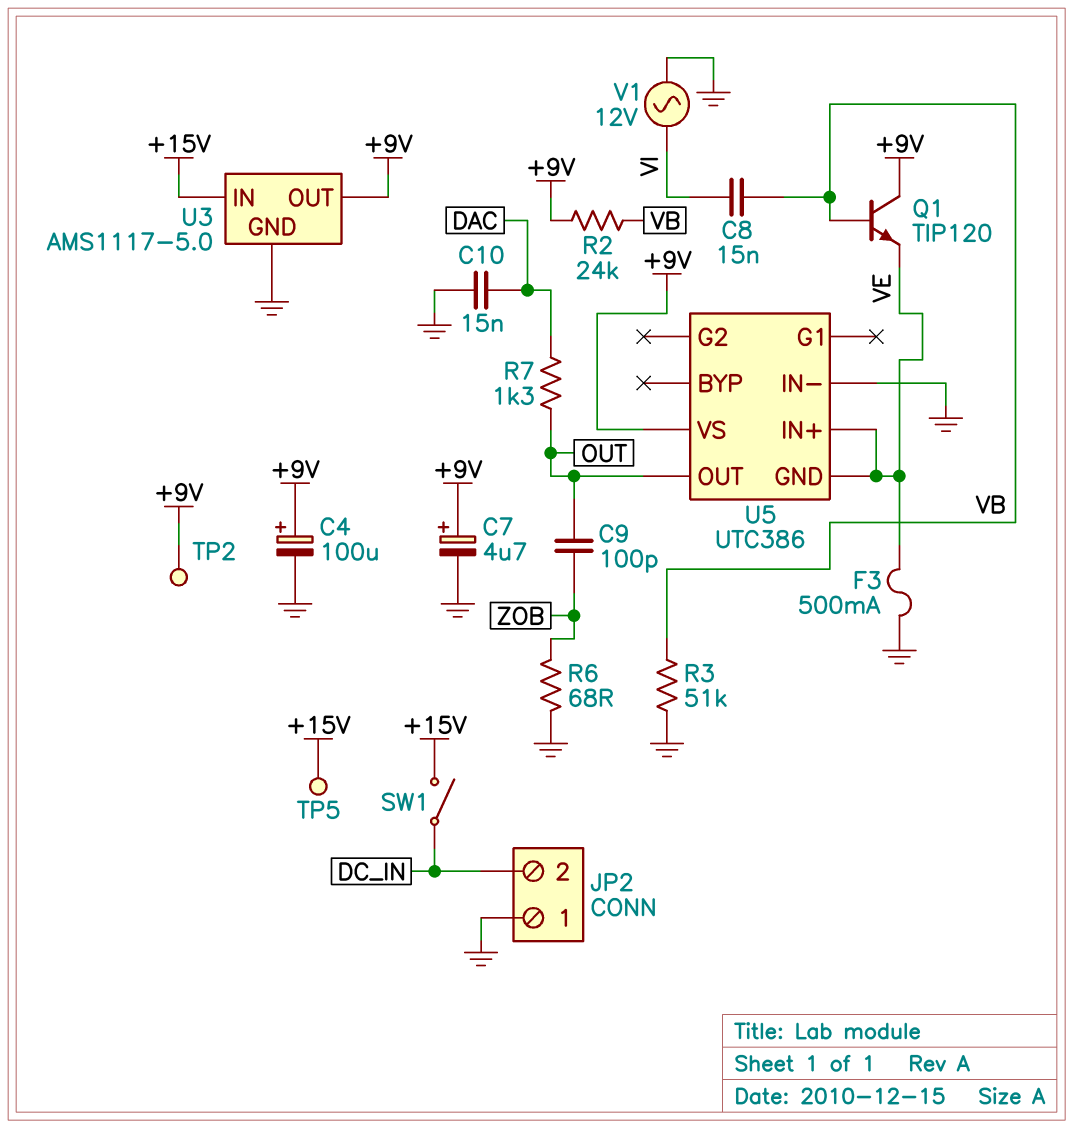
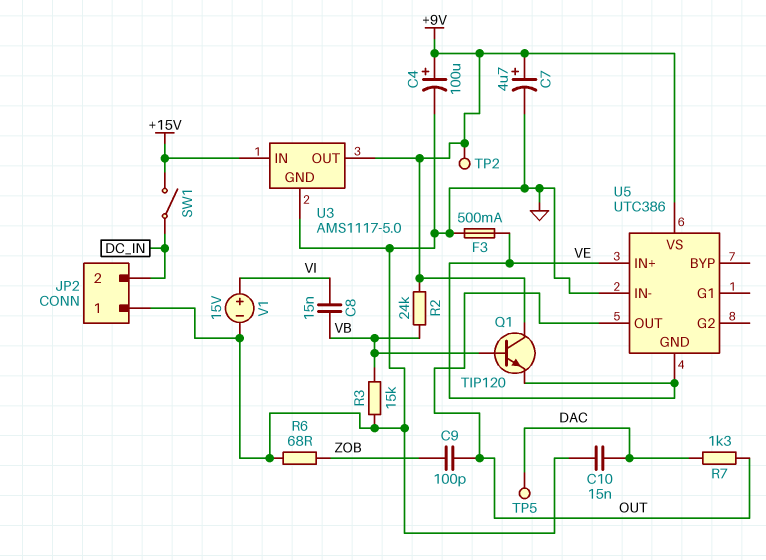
R3: 51k (GND, VB) -> 15k (GND, VB)
TP5: test point (+15V) -> test point (DAC)
V1: AC 12V (GND, VI) -> 15V (plus VI, minus GND)

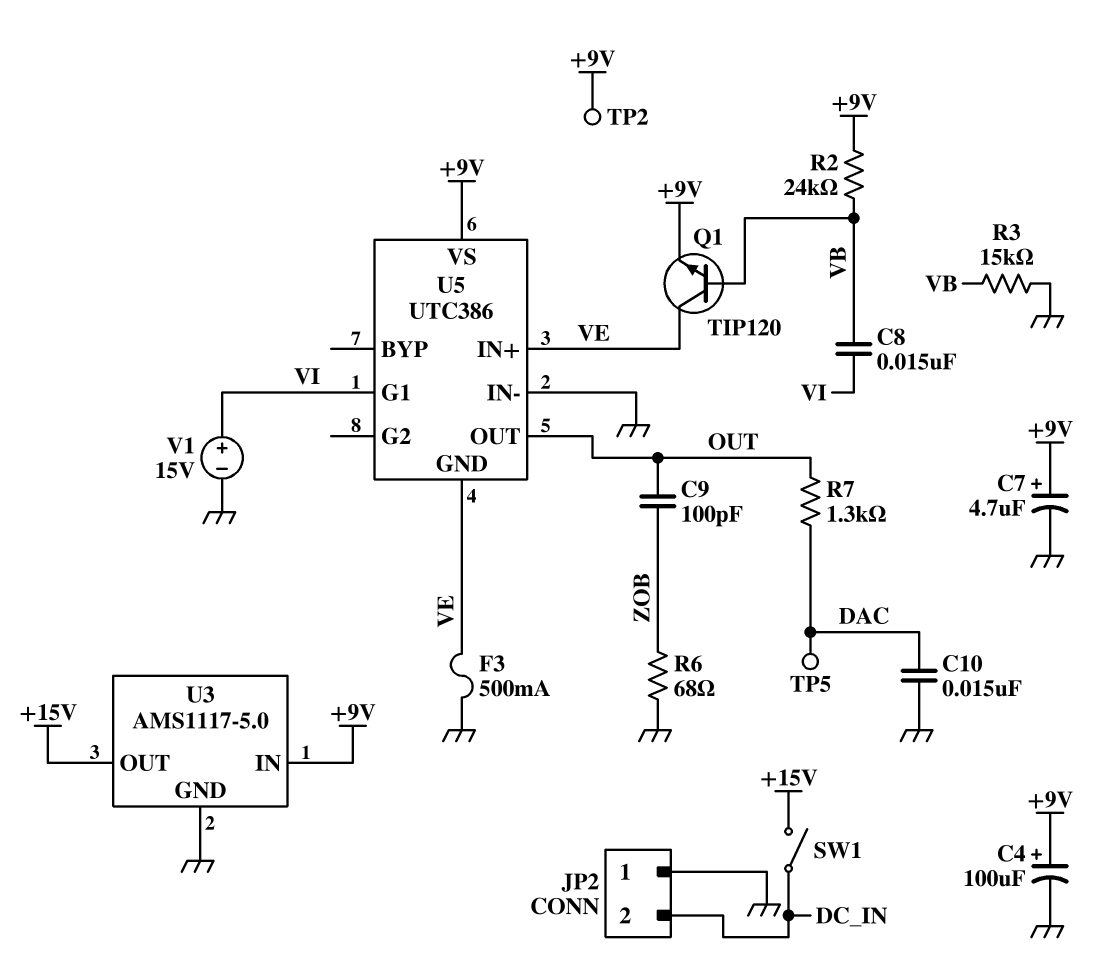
Q1: NPN TIP120 (B VB, C +9V, E VE) -> NPN TIP120 (B VB, C VE, E +9V)
U3 pin IN: +15V -> +9V
U3 pin OUT: +9V -> +15V
U5 pin G1: none -> VI

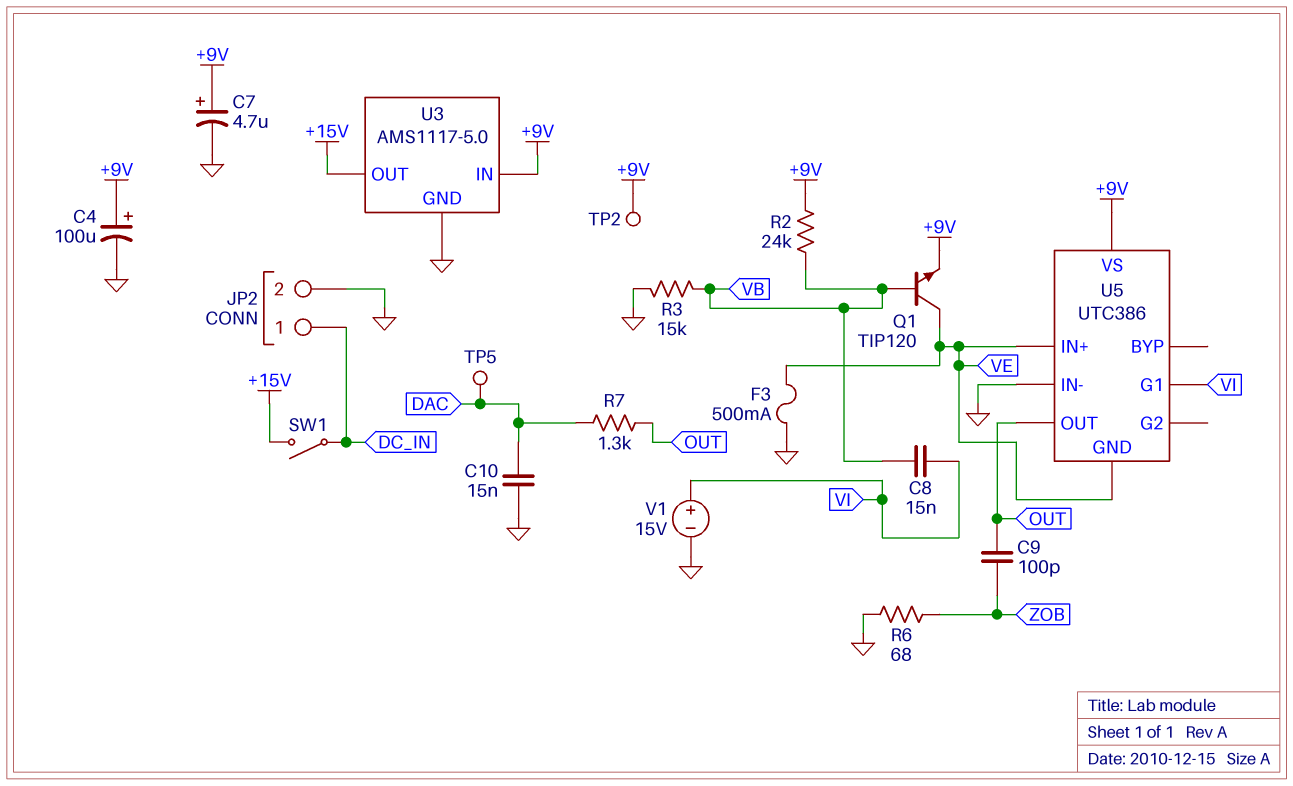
JP2 pin 1: GND -> DC_IN
JP2 pin 2: DC_IN -> GND

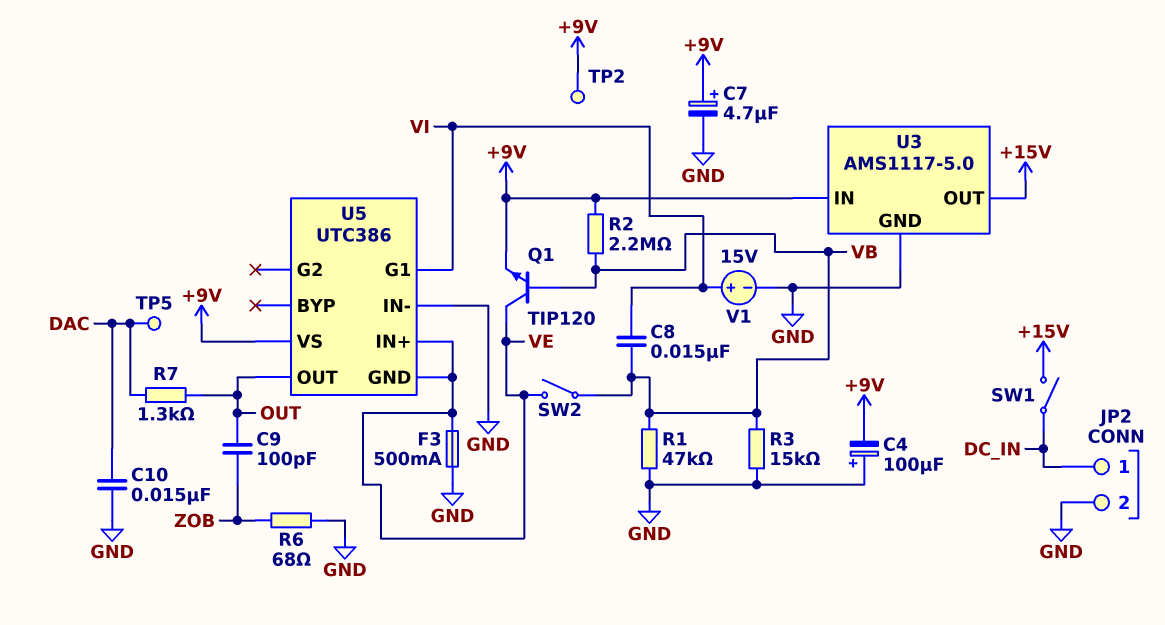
C4: 100uF (plus +9V, minus GND) -> 100uF (plus GND, minus +9V)
R1: none -> 47k (GND, VB)
R2: 24k (+9V, VB) -> 2.2M (+9V, VB)
SW2: none -> switch (VB, VE)

